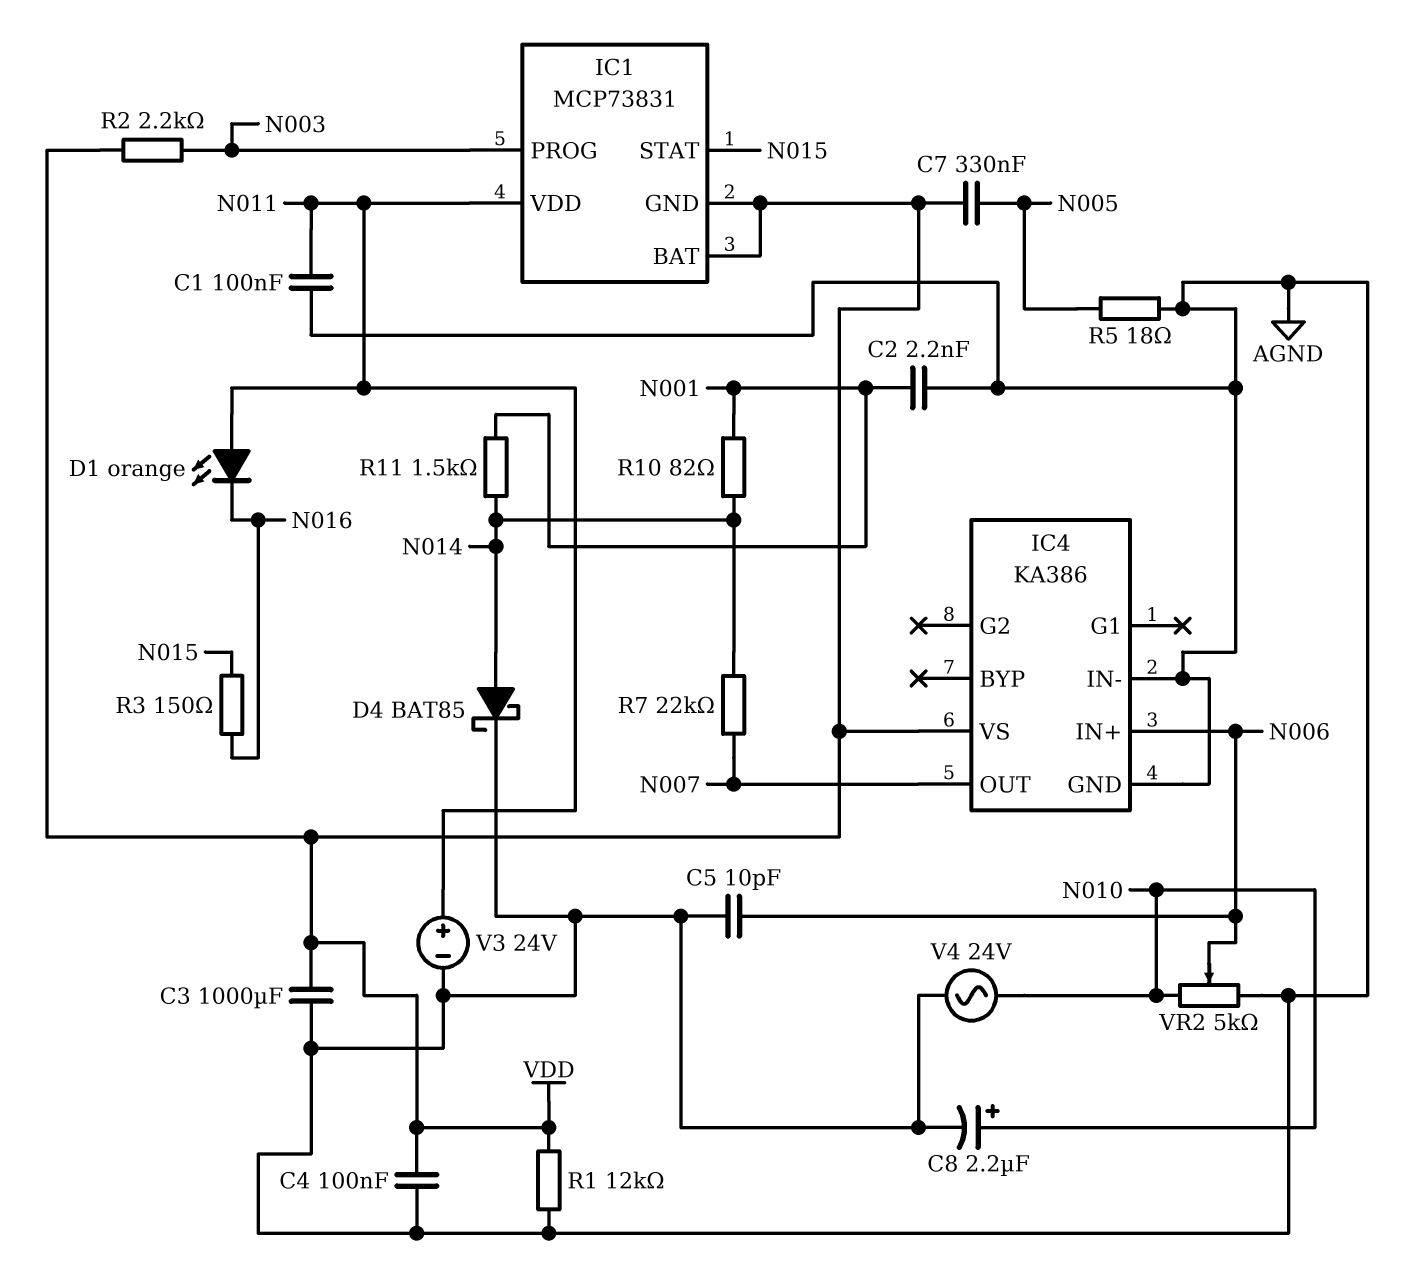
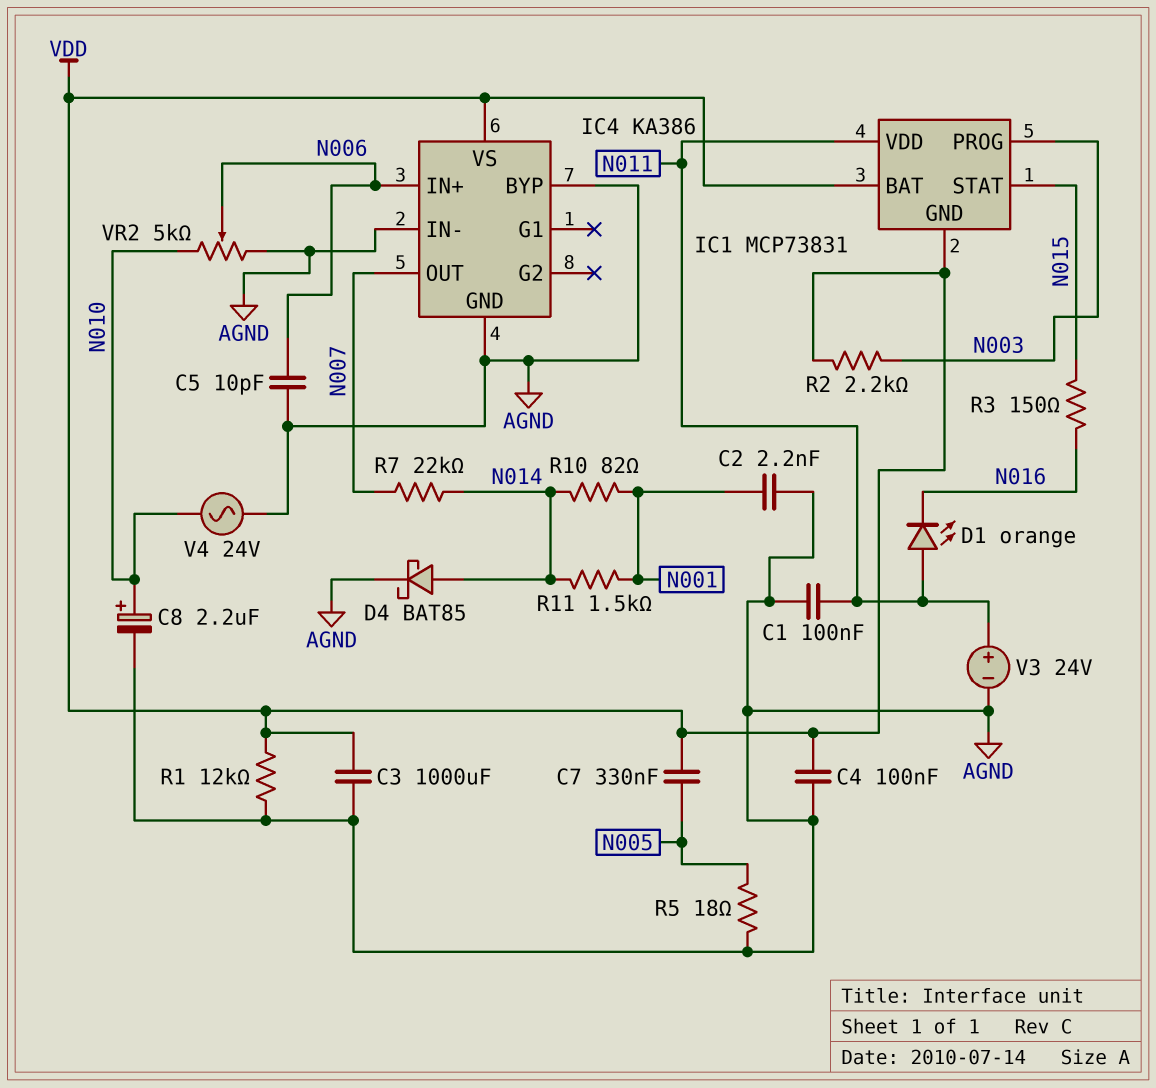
IC4 pin BYP: none -> AGND

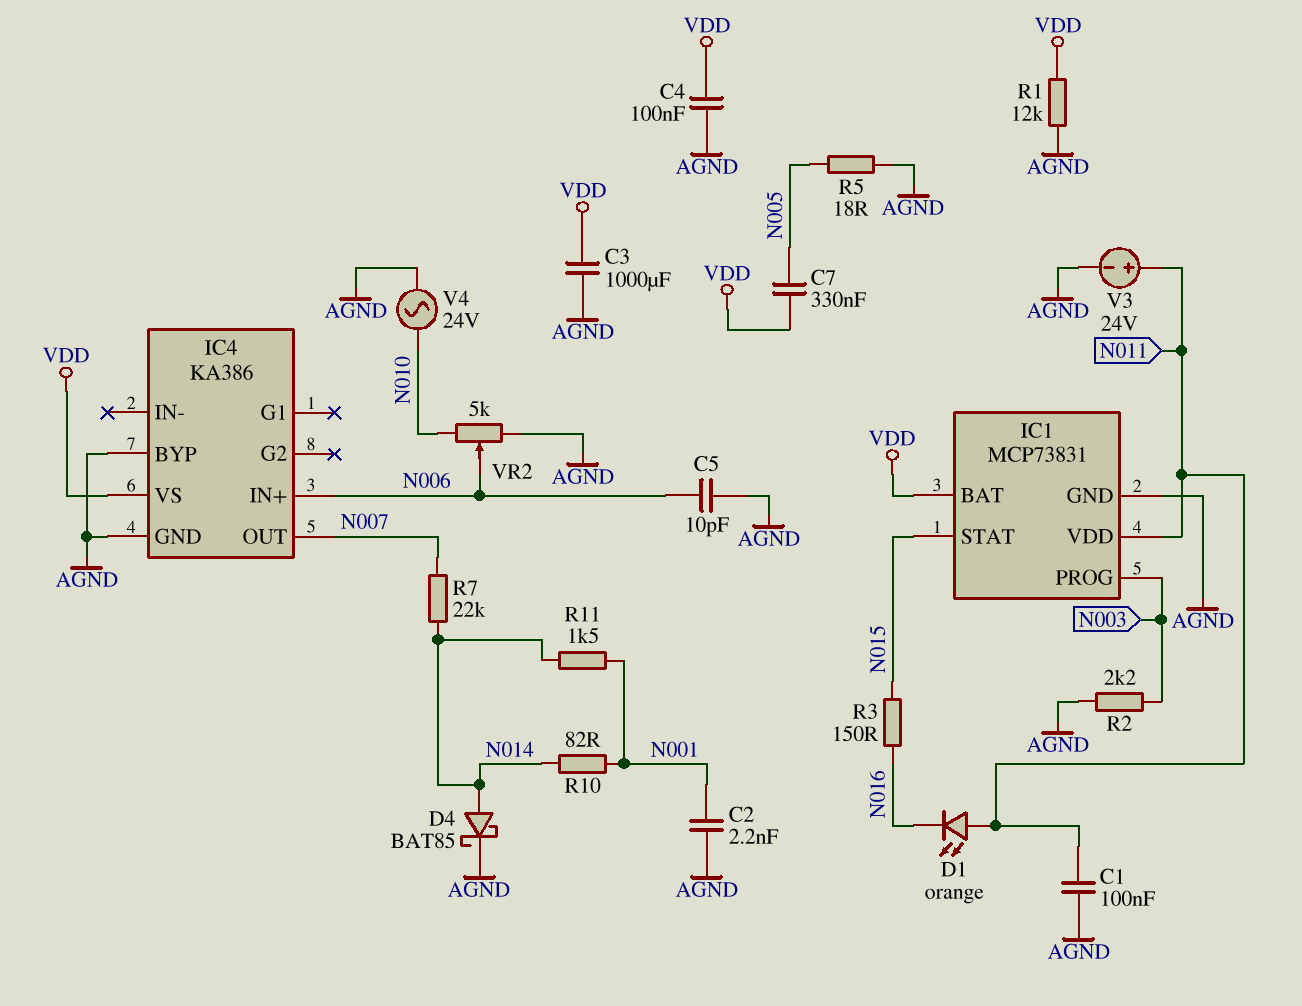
C8: 2.2uF (plus N010, minus AGND) -> none
IC1 pin GND: VDD -> AGND
IC4 pin IN-: AGND -> none
R2: 2.2k (N003, VDD) -> 2.2k (AGND, N003)

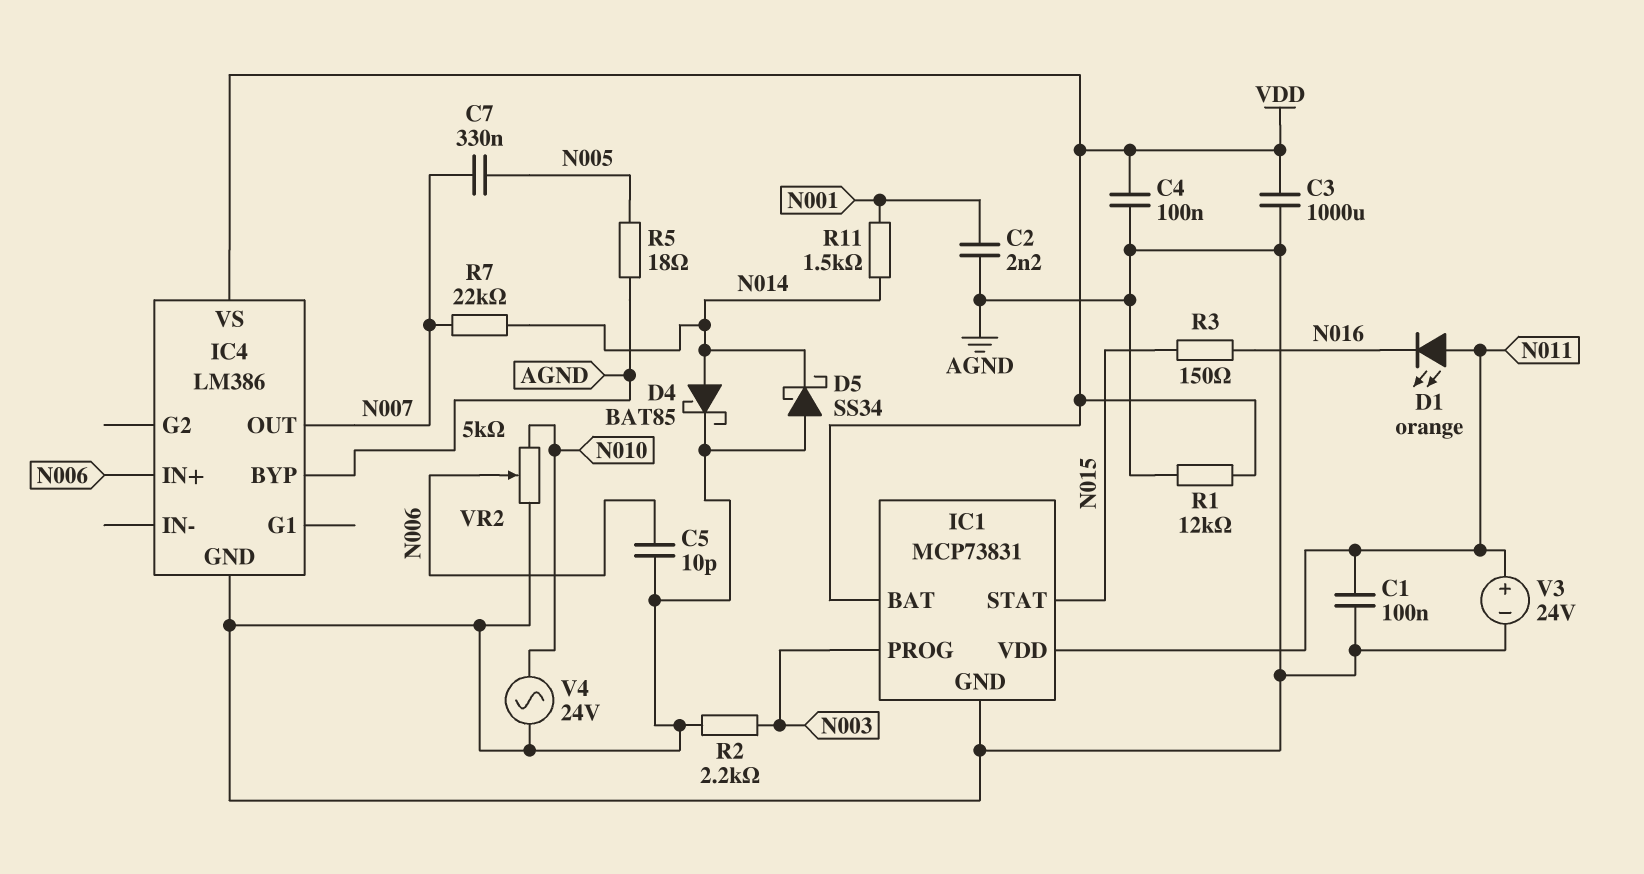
C7: 330nF (N005, VDD) -> 330nF (N005, N007)
D5: none -> schottky SS34 (A AGND, K N014)
IC4: KA386 -> LM386
R10: 82 (N001, N014) -> none

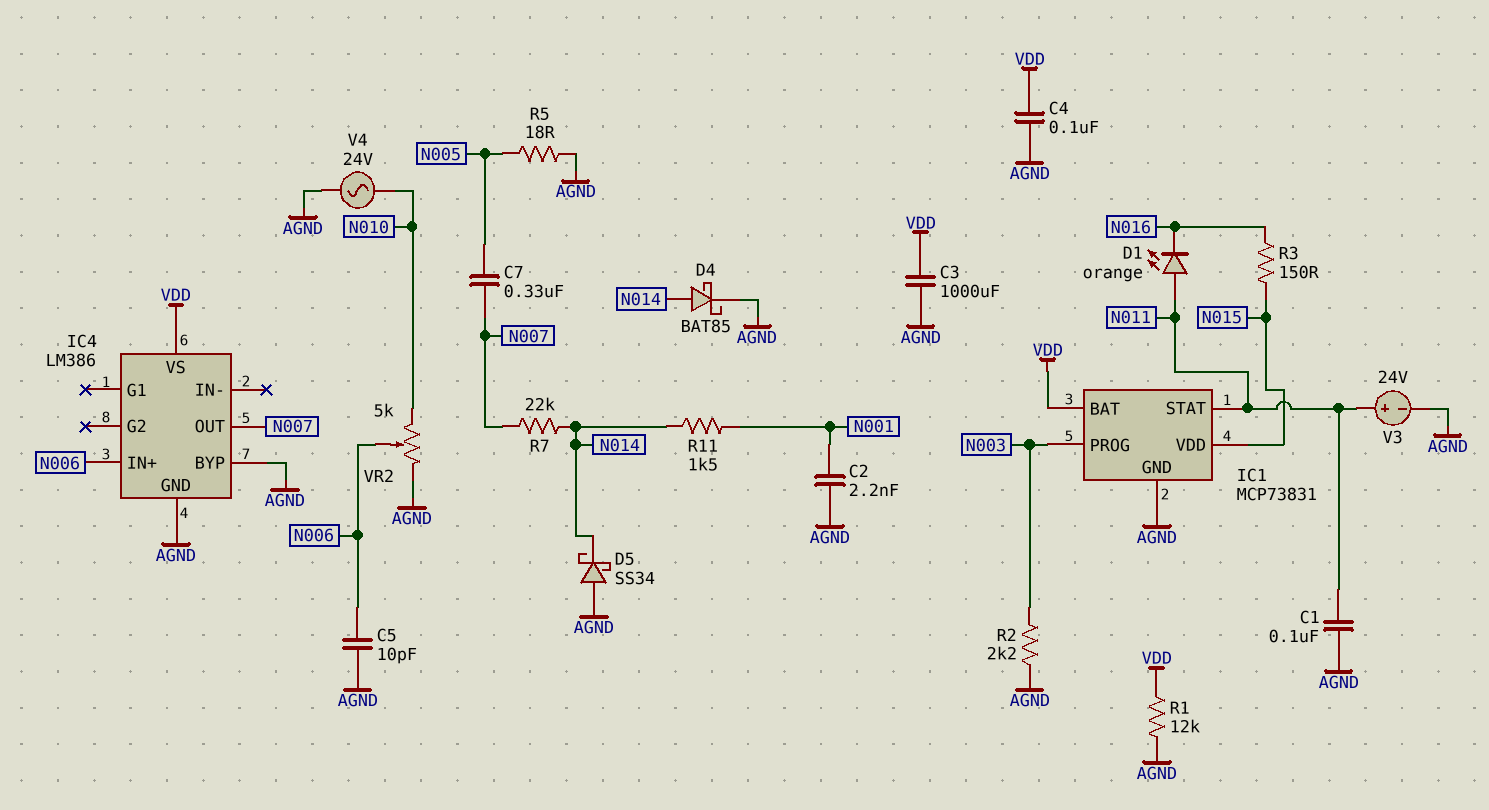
IC1 pin STAT: N015 -> N011
IC1 pin VDD: N011 -> N015

